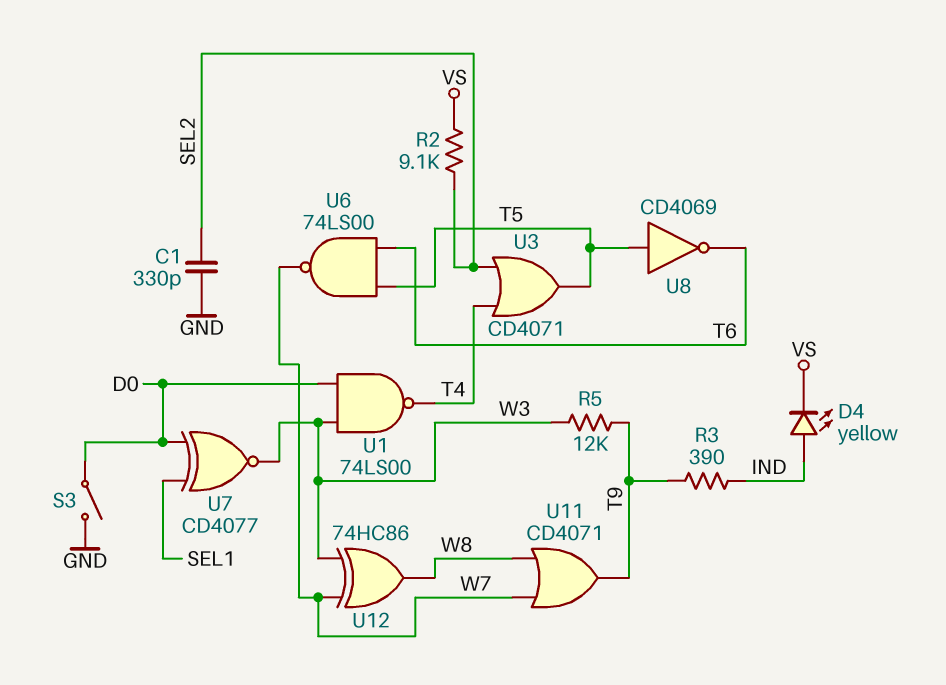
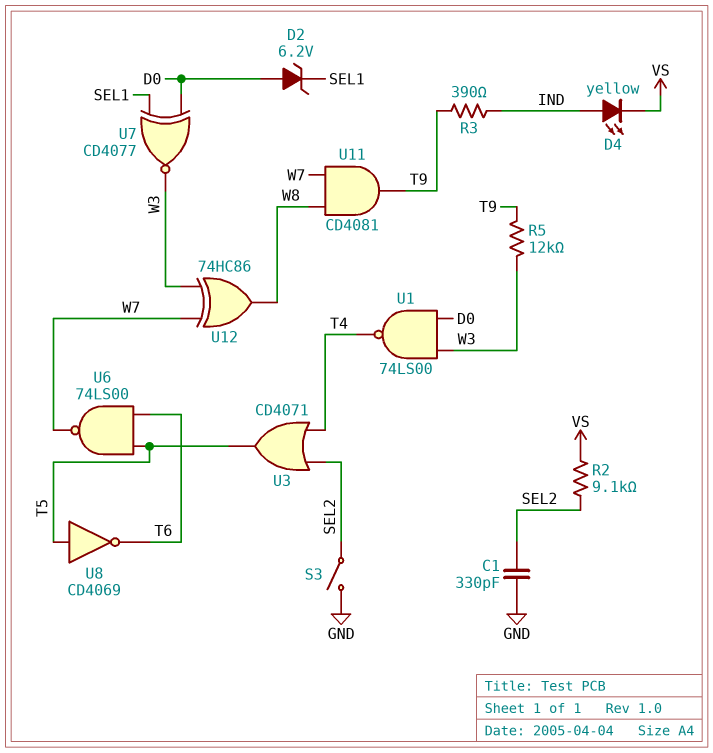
D2: none -> zener 6.2V (A D0, K SEL1)
S3: switch (D0, GND) -> switch (GND, SEL2)
U11: OR CD4071 (in W7, in W8, out T9) -> AND CD4081 (in W7, in W8, out T9)

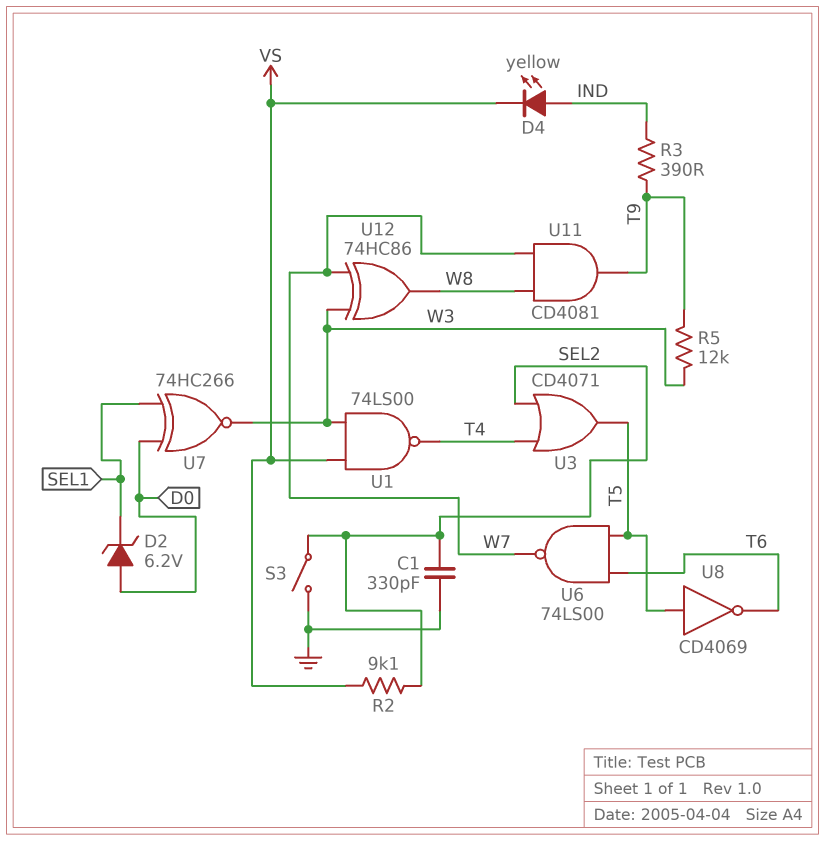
U1: NAND 74LS00 (in D0, in W3, out T4) -> NAND 74LS00 (in VS, in W3, out T4)
U7: XNOR CD4077 (in D0, in SEL1, out W3) -> XNOR 74HC266 (in D0, in SEL1, out W3)

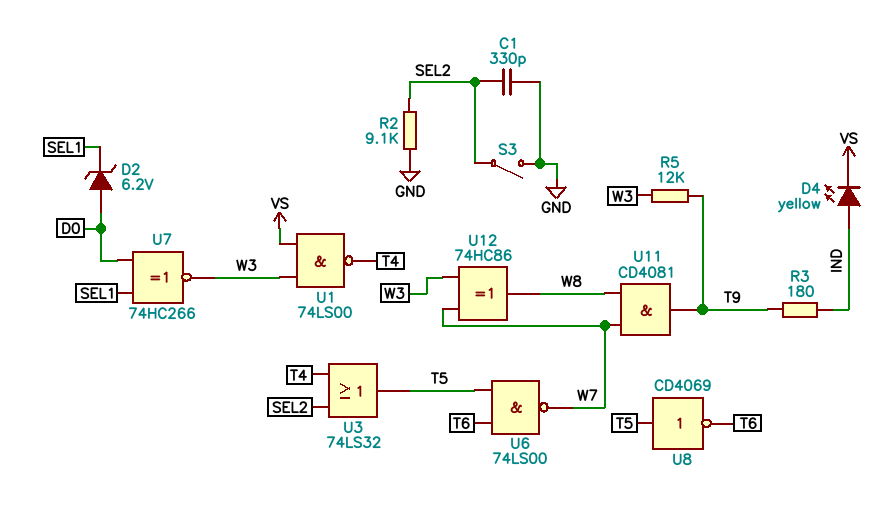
R2: 9.1k (SEL2, VS) -> 9.1k (GND, SEL2)
R3: 390 (IND, T9) -> 180 (IND, T9)
U3: OR CD4071 (in SEL2, in T4, out T5) -> OR 74LS32 (in SEL2, in T4, out T5)

